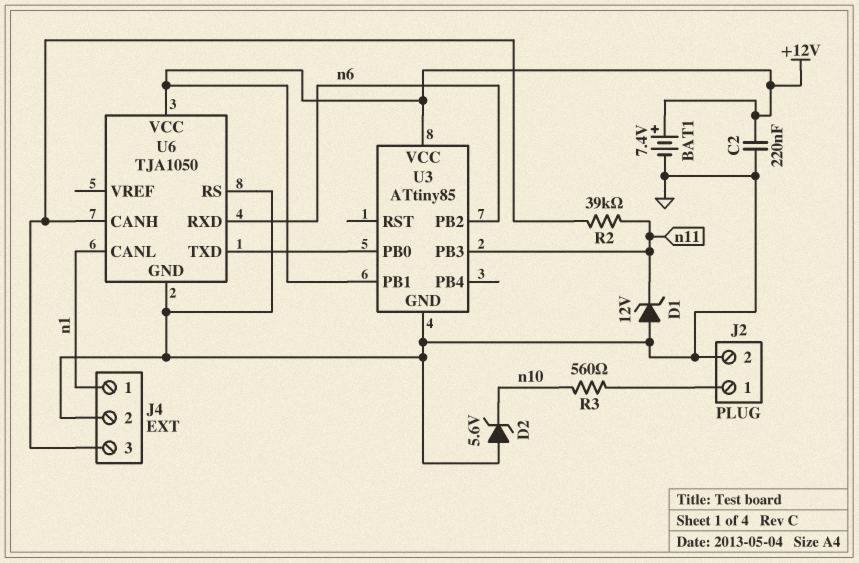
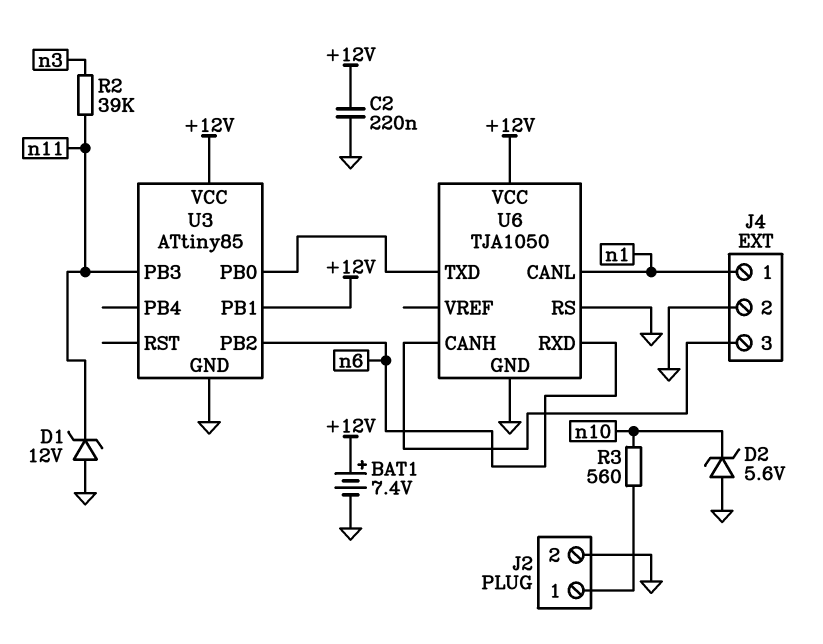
R2: 39k (J4/3, n11) -> 39k (n3, n11)

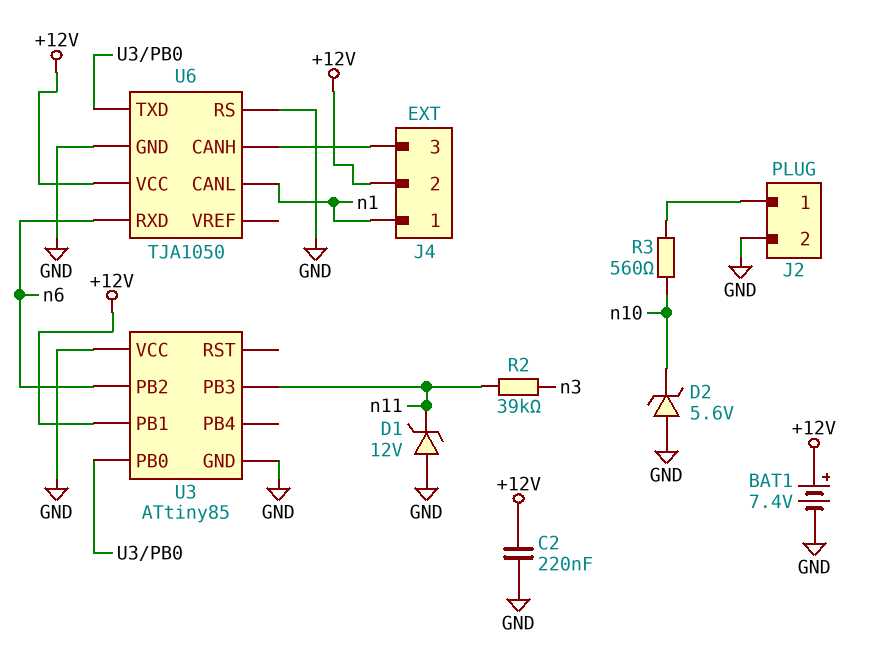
J4 pin 2: GND -> +12V
U3 pin VCC: +12V -> GND

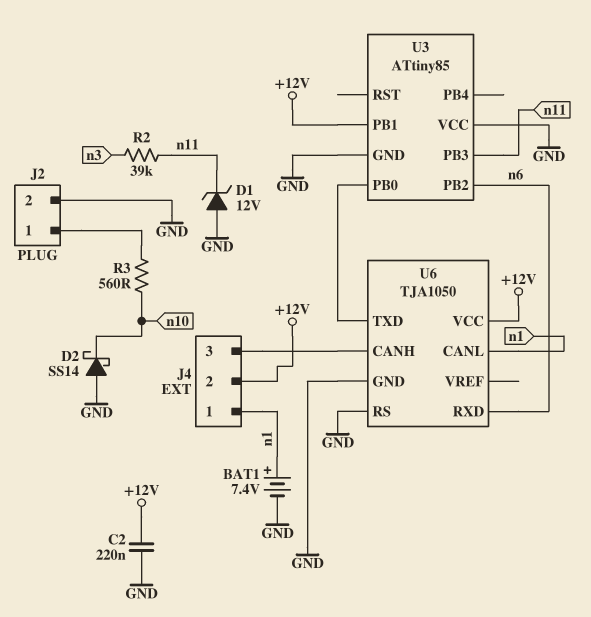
BAT1: 7.4V (plus +12V, minus GND) -> 7.4V (plus n1, minus GND)
D2: zener 5.6V (A GND, K n10) -> schottky SS14 (A GND, K n10)

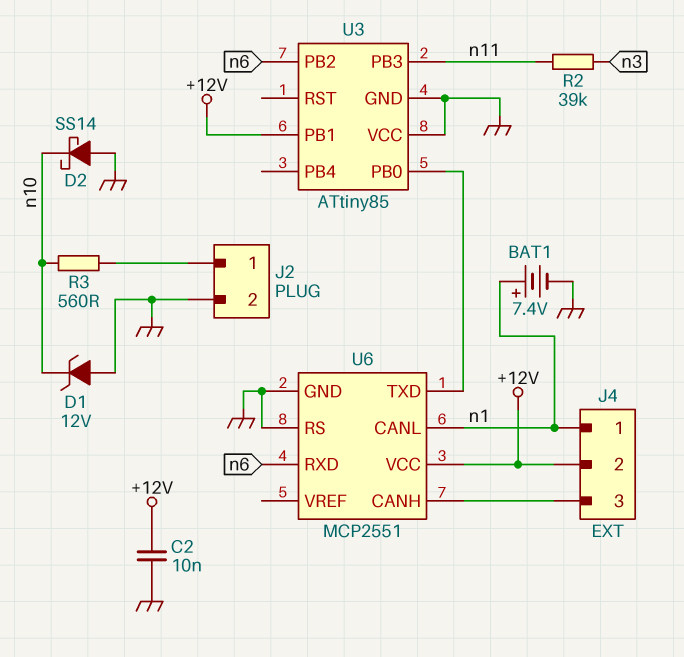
C2: 220nF (+12V, GND) -> 10nF (+12V, GND)
D1: zener 12V (A GND, K n11) -> zener 12V (A GND, K n10)
U6: TJA1050 -> MCP2551

